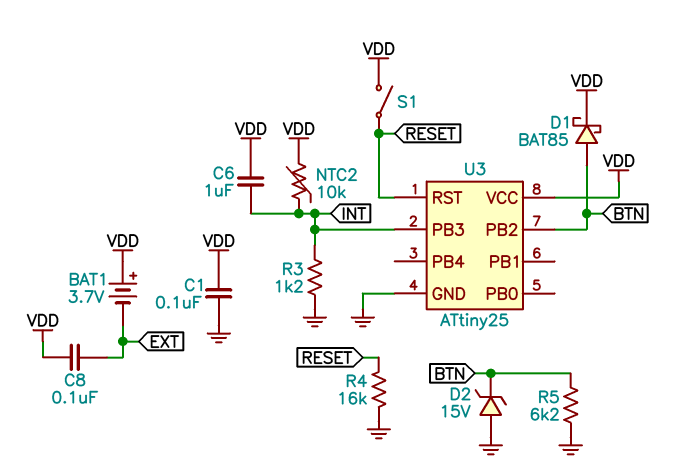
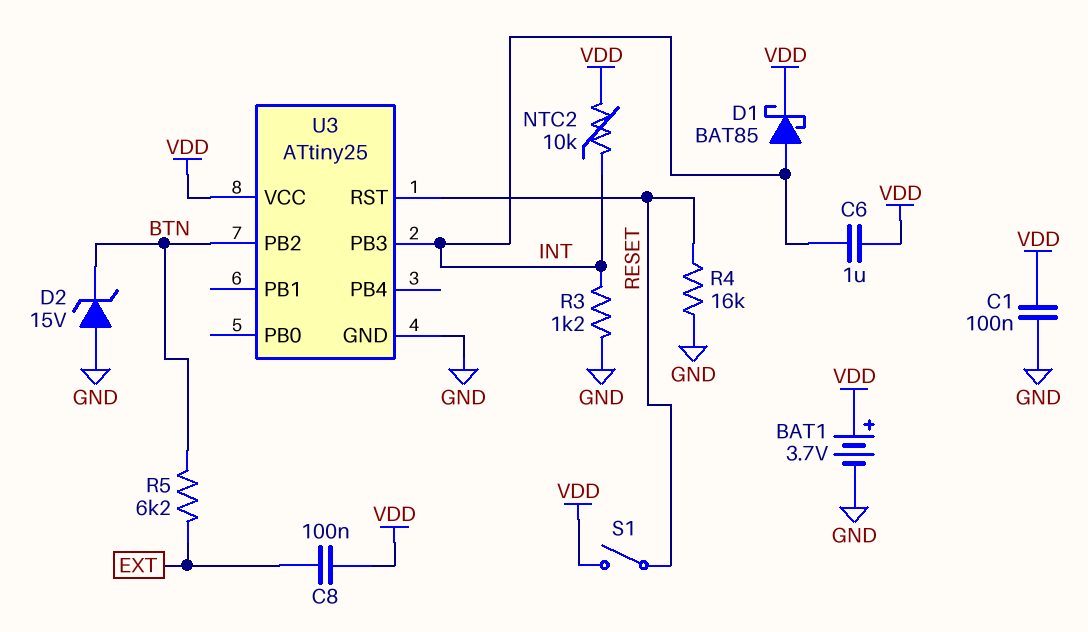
BAT1: 3.7V (plus VDD, minus EXT) -> 3.7V (plus VDD, minus GND)
D1: schottky BAT85 (A BTN, K VDD) -> schottky BAT85 (A INT, K VDD)
R5: 6.2k (BTN, GND) -> 6.2k (BTN, EXT)

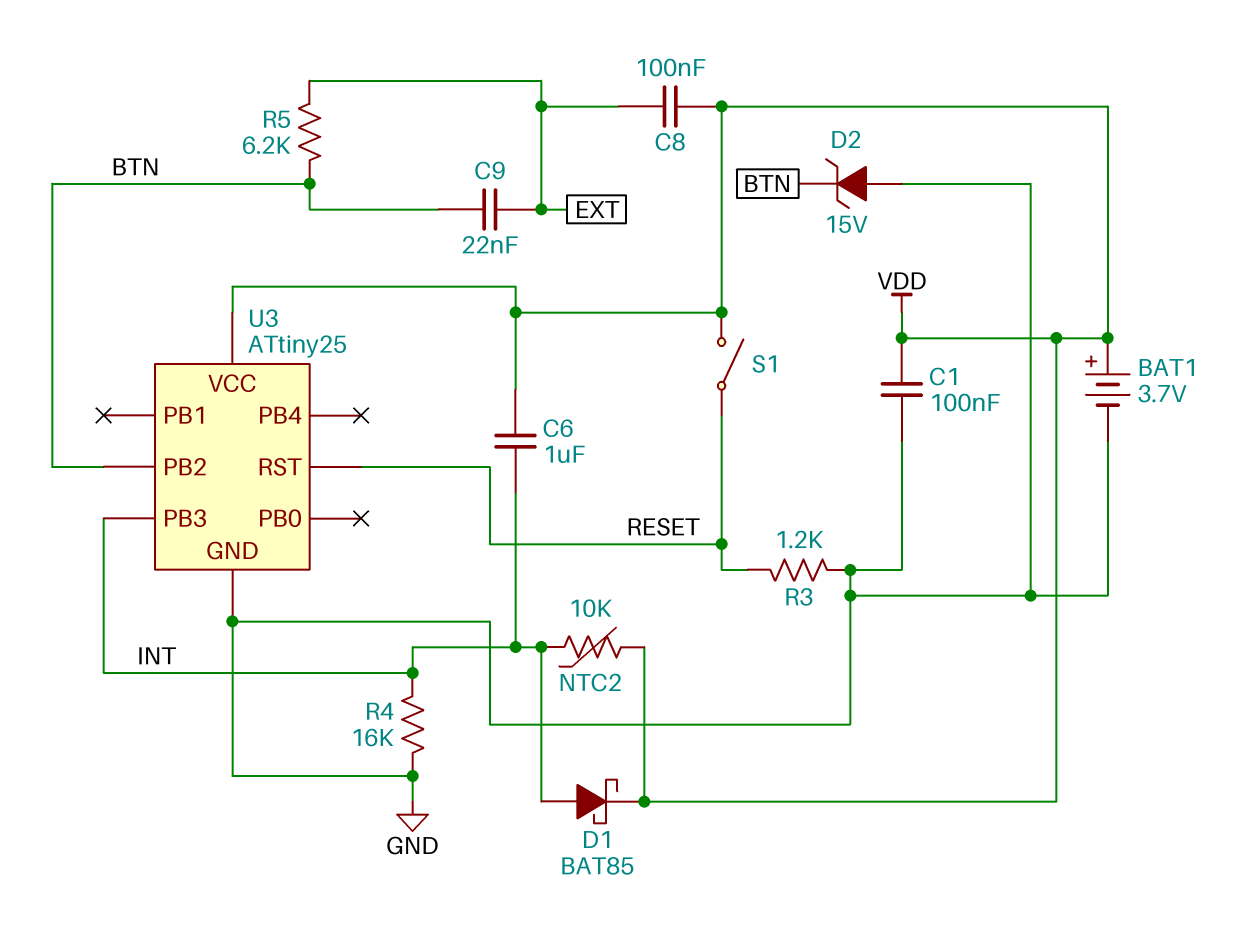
C9: none -> 22nF (BTN, EXT)
R3: 1.2k (GND, INT) -> 1.2k (GND, RESET)
R4: 16k (GND, RESET) -> 16k (GND, INT)

